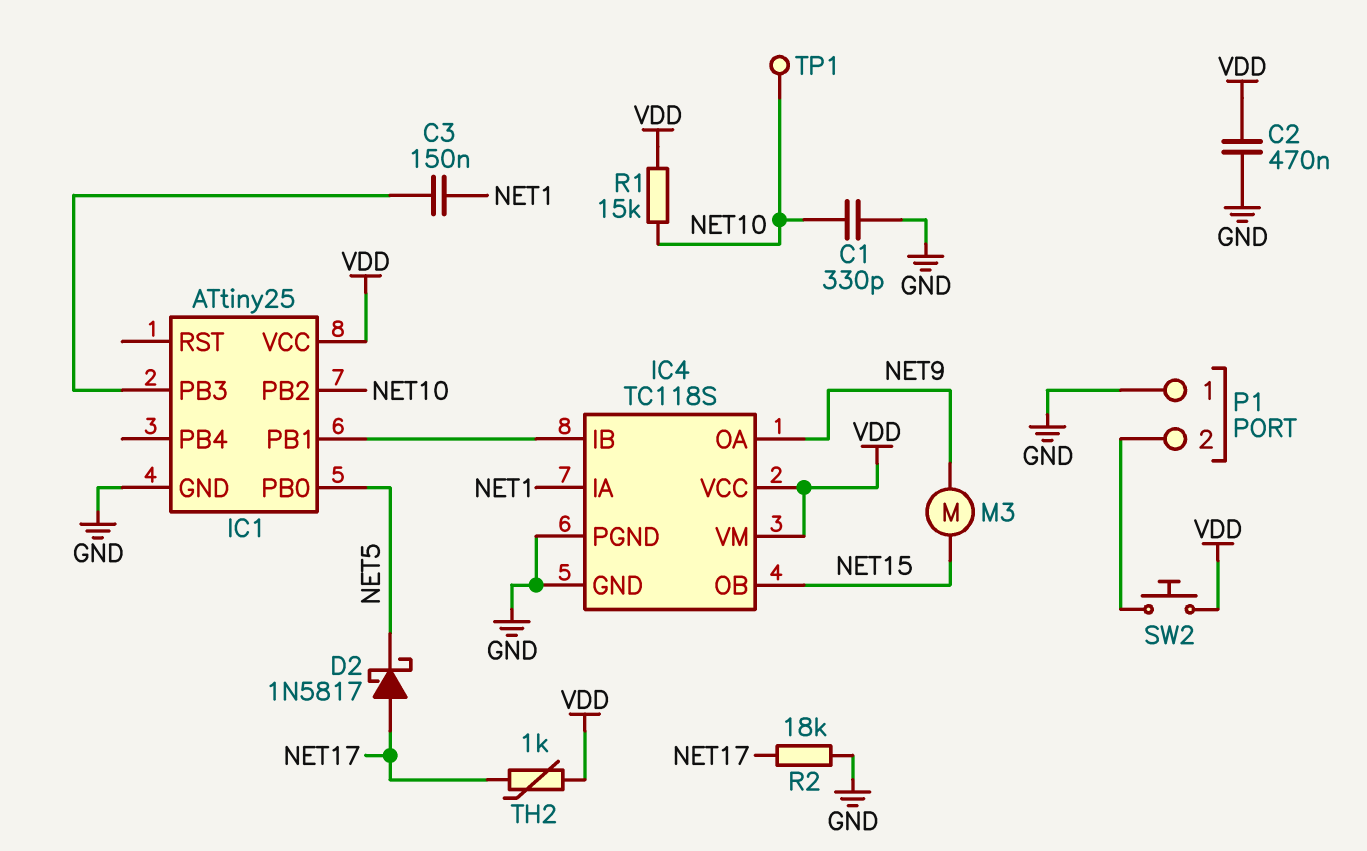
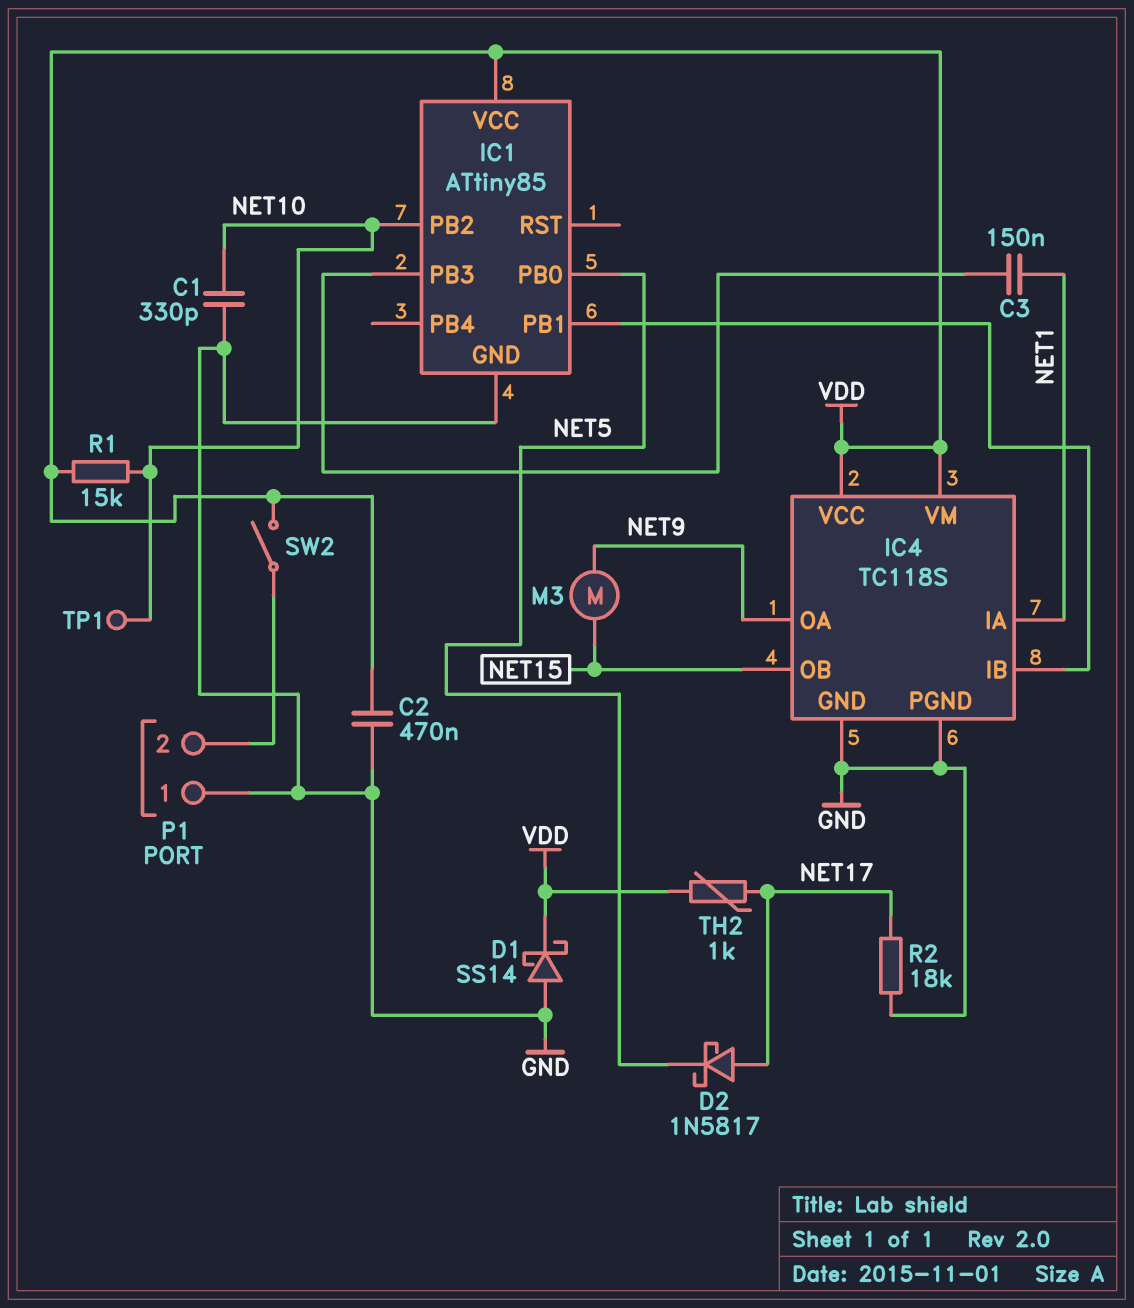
D1: none -> schottky SS14 (A GND, K VDD)
IC1: ATtiny25 -> ATtiny85
SW2: button (P1/2, VDD) -> switch (P1/2, VDD)

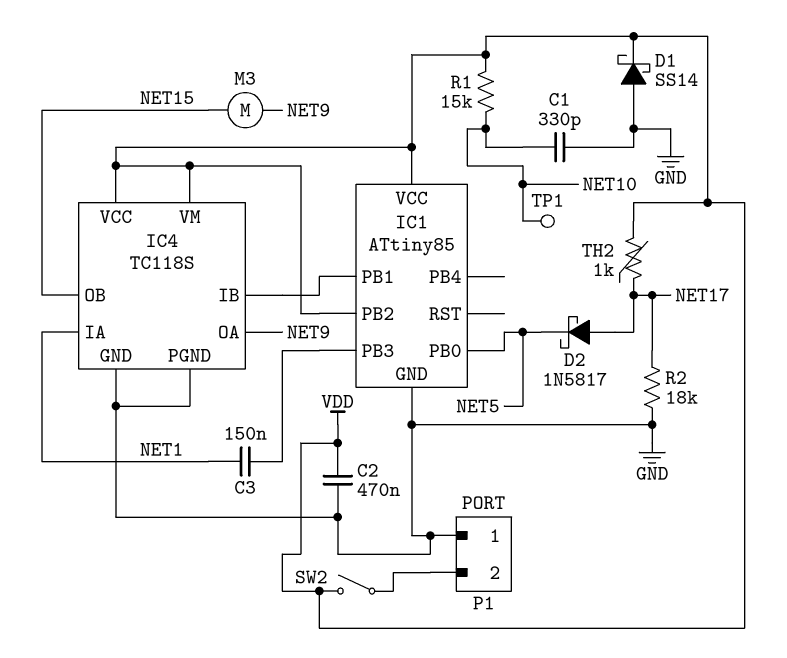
IC1 pin PB2: NET10 -> VDD

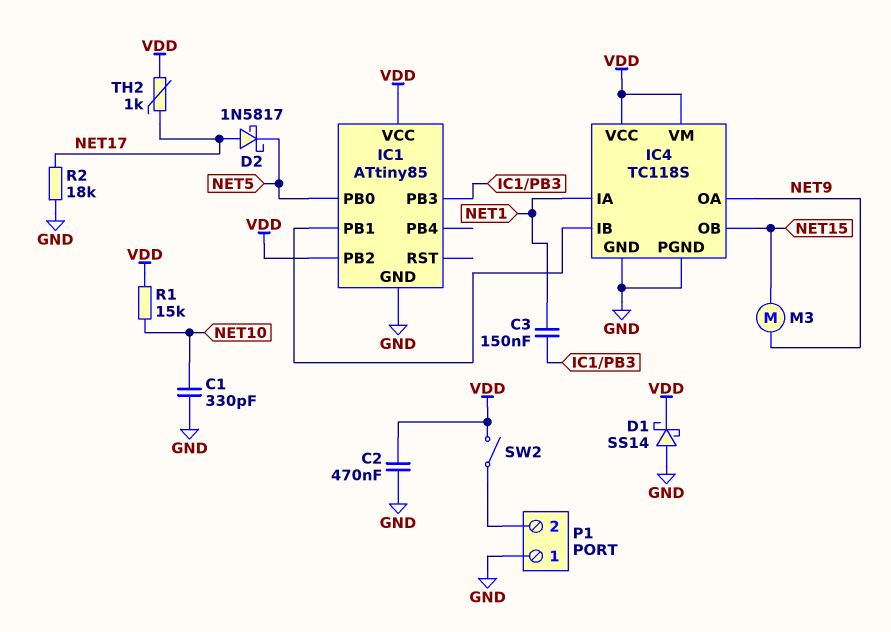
TP1: test point (NET10) -> none

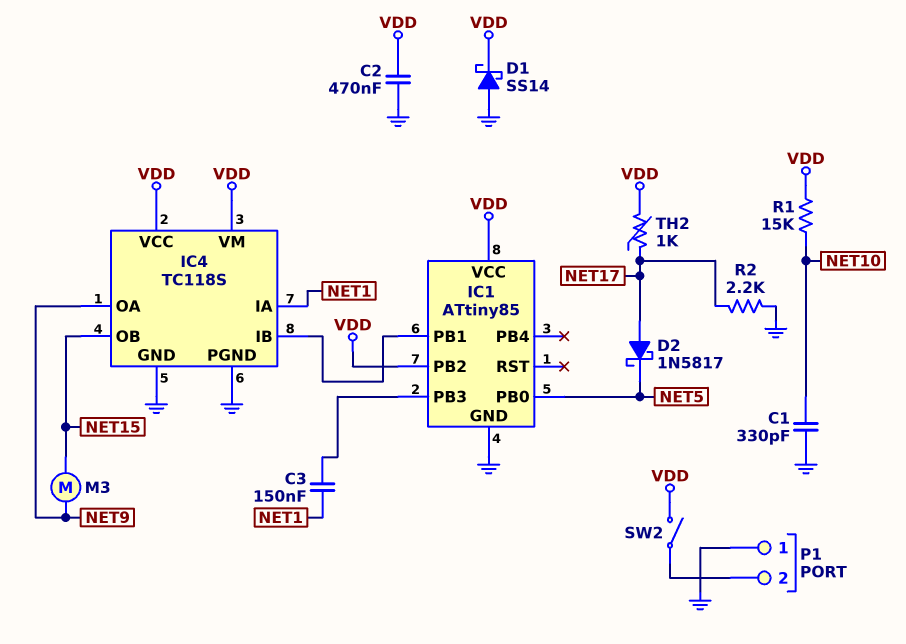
R2: 18k (GND, NET17) -> 2.2k (GND, NET17)

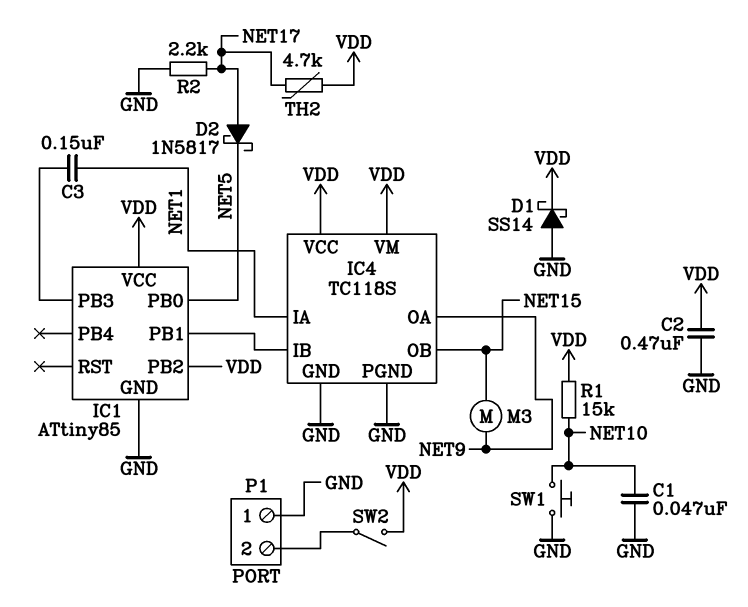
C1: 330pF (GND, NET10) -> 47nF (GND, NET10)
SW1: none -> button (GND, NET10)
TH2: 1k (NET17, VDD) -> 4.7k (NET17, VDD)

